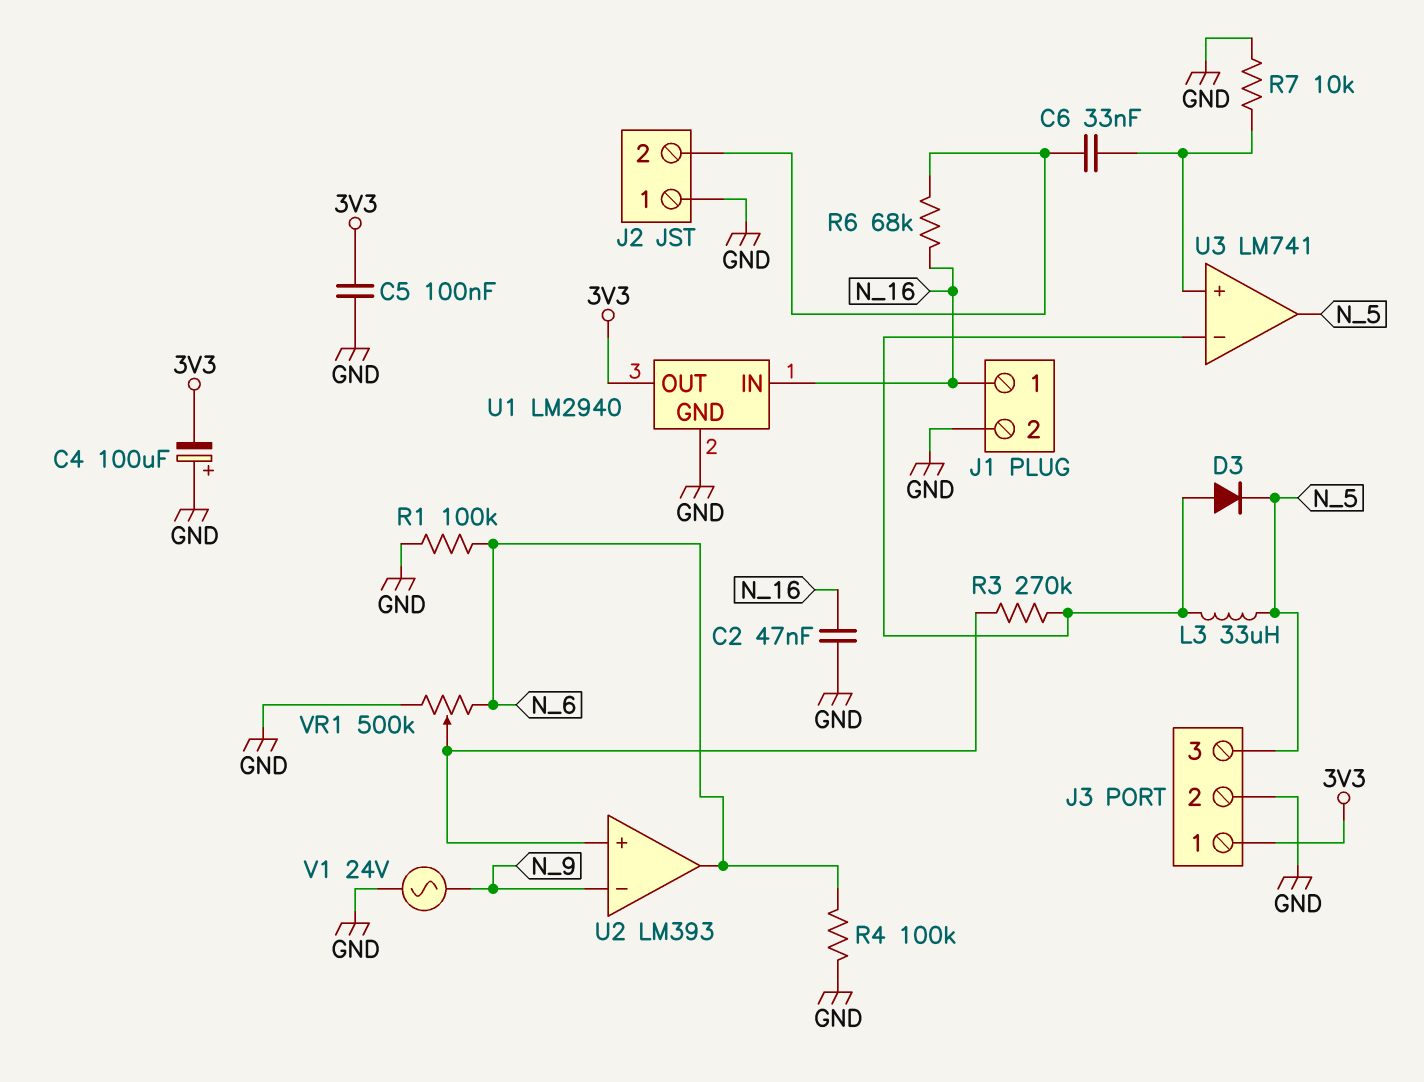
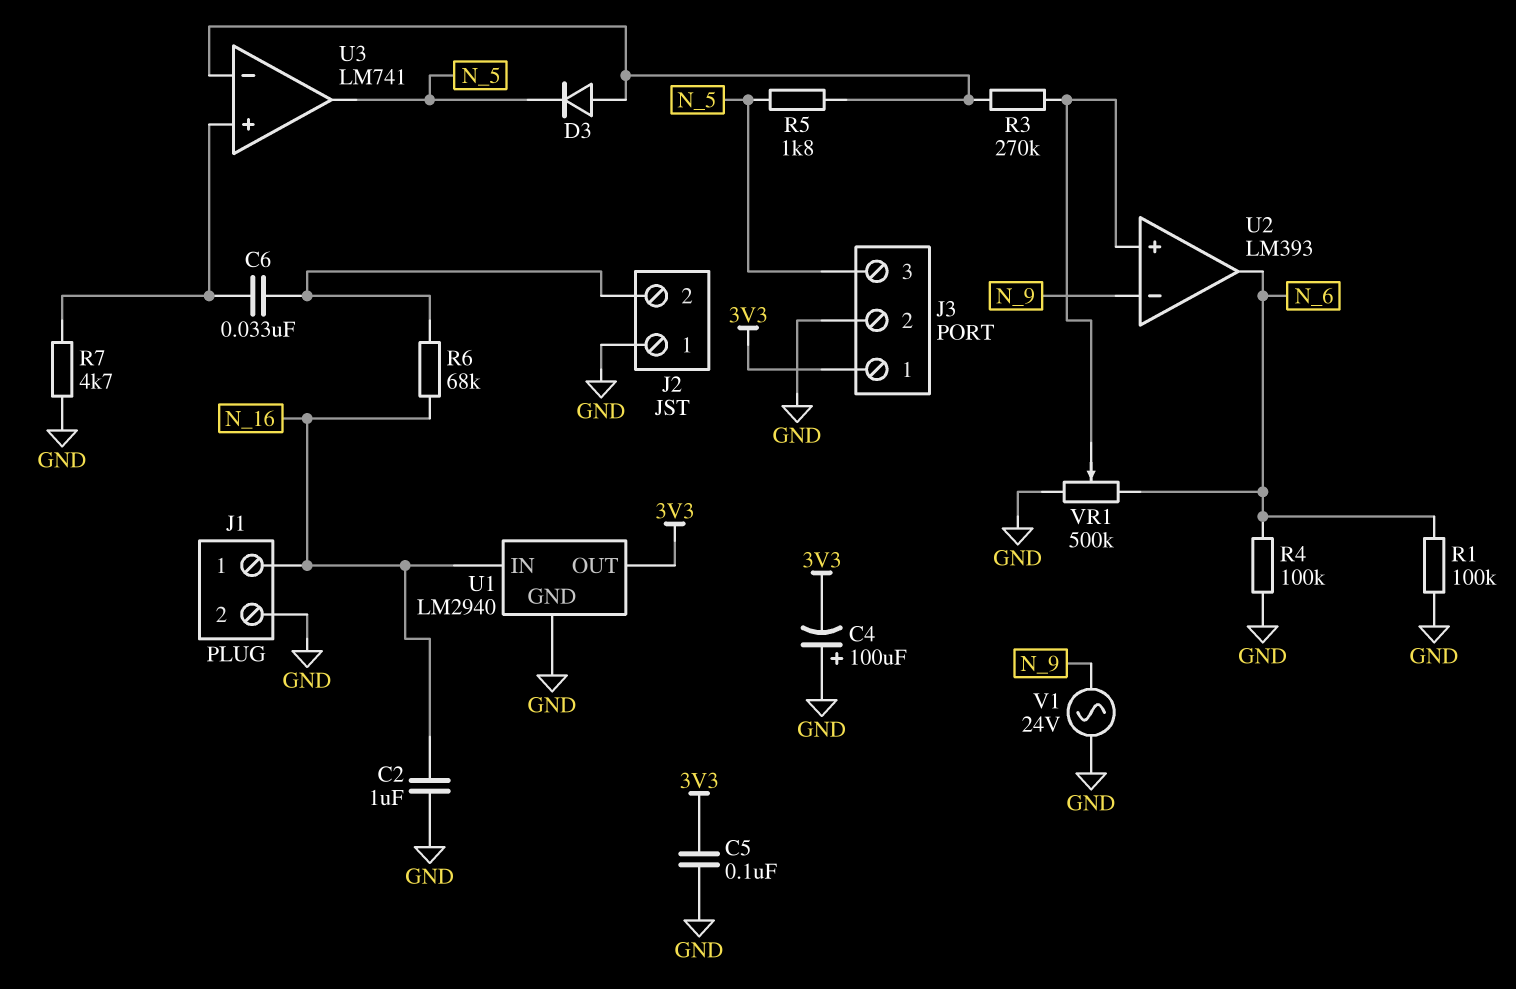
C2: 47nF (GND, N_16) -> 1uF (GND, N_16)
L3: 33uH (N_5, U3/in-) -> none
R5: none -> 1.8k (N_5, U3/in-)
R7: 10k (GND, U3/in+) -> 4.7k (GND, U3/in+)

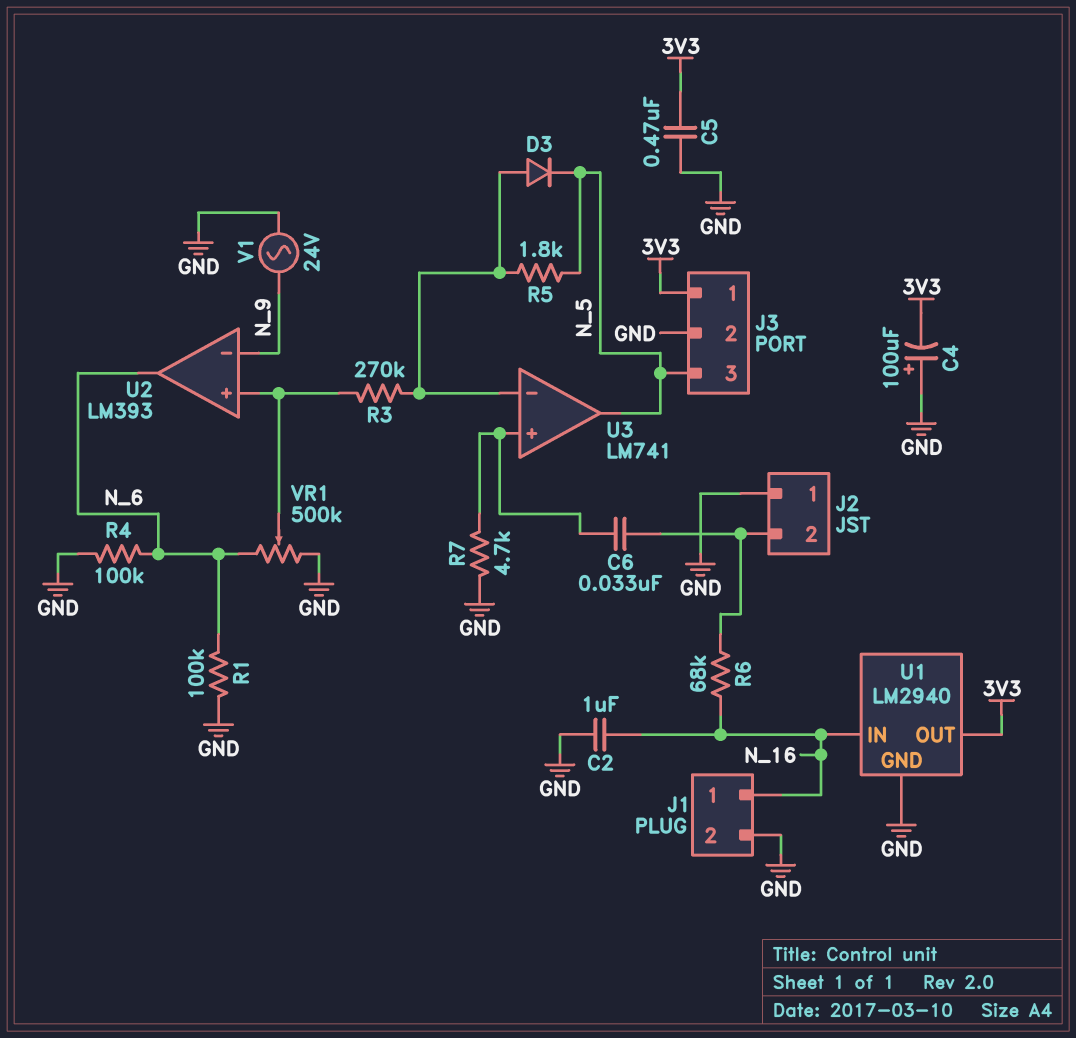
C5: 100nF (3V3, GND) -> 470nF (3V3, GND)

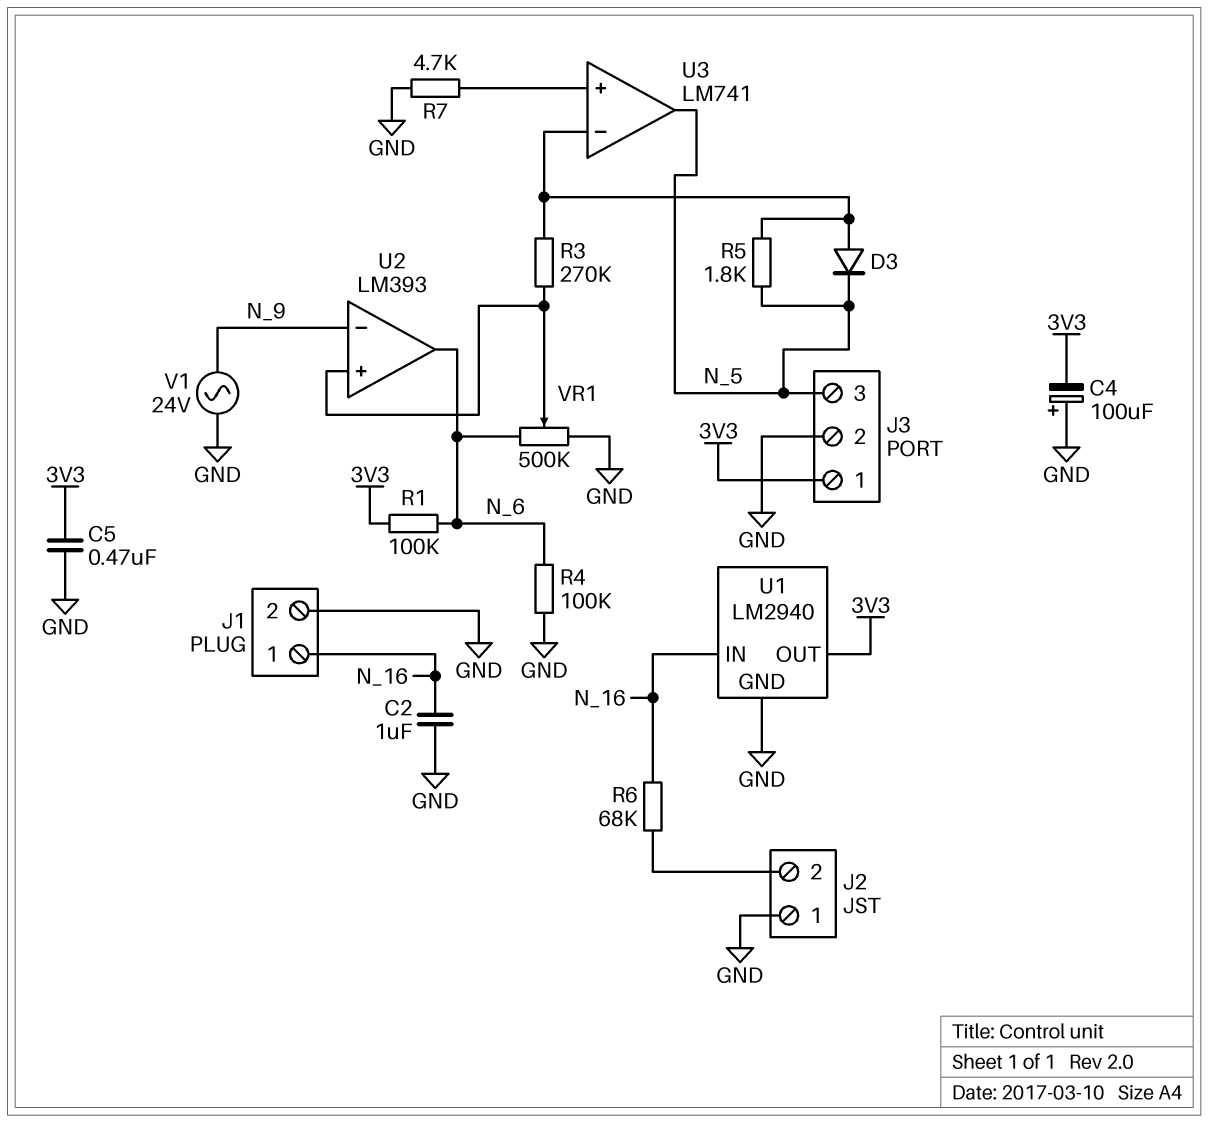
C6: 33nF (J2/2, U3/in+) -> none
R1: 100k (GND, N_6) -> 100k (3V3, N_6)

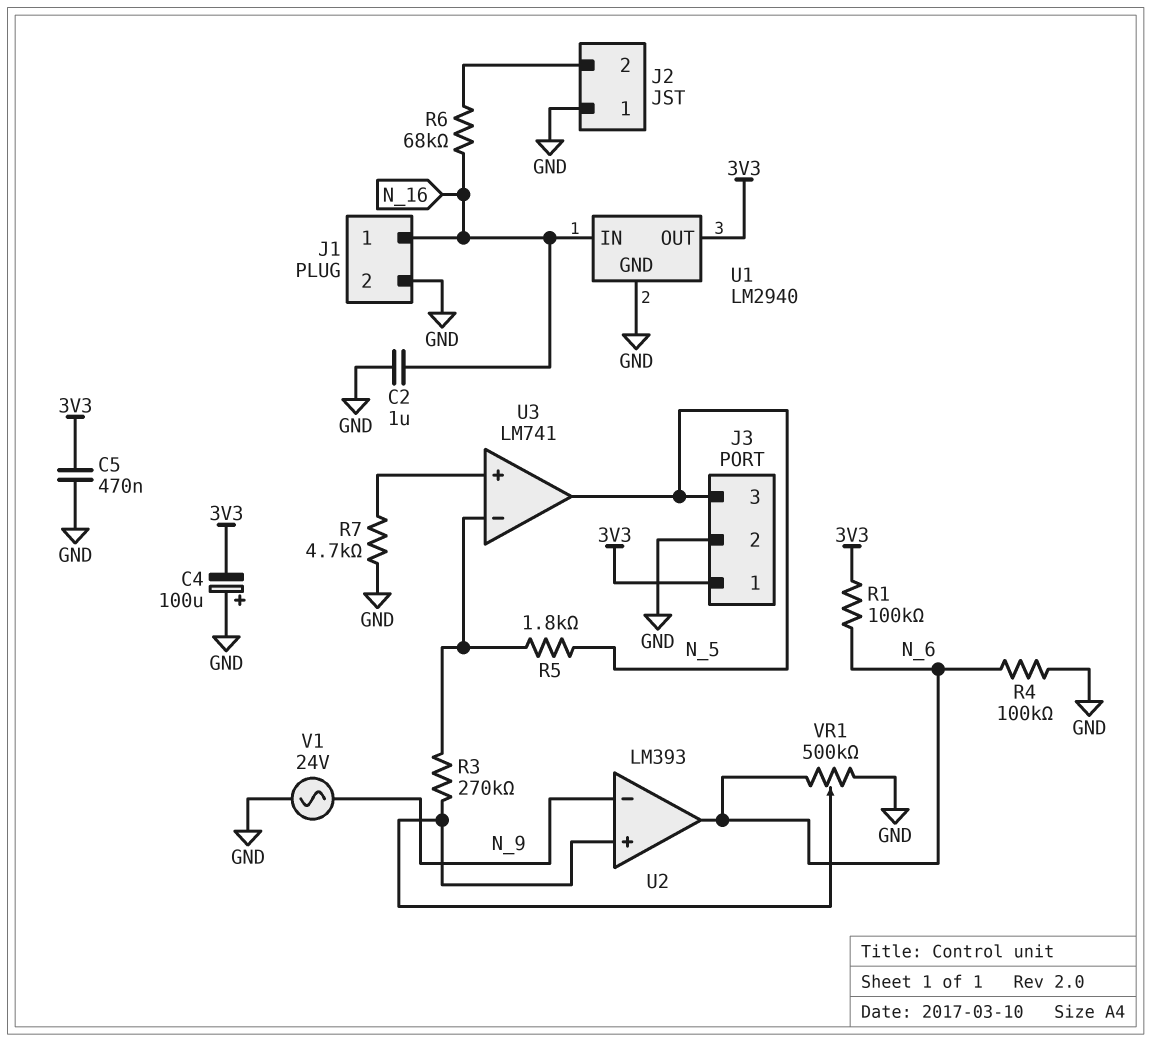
D3: diode (A U3/in-, K N_5) -> none

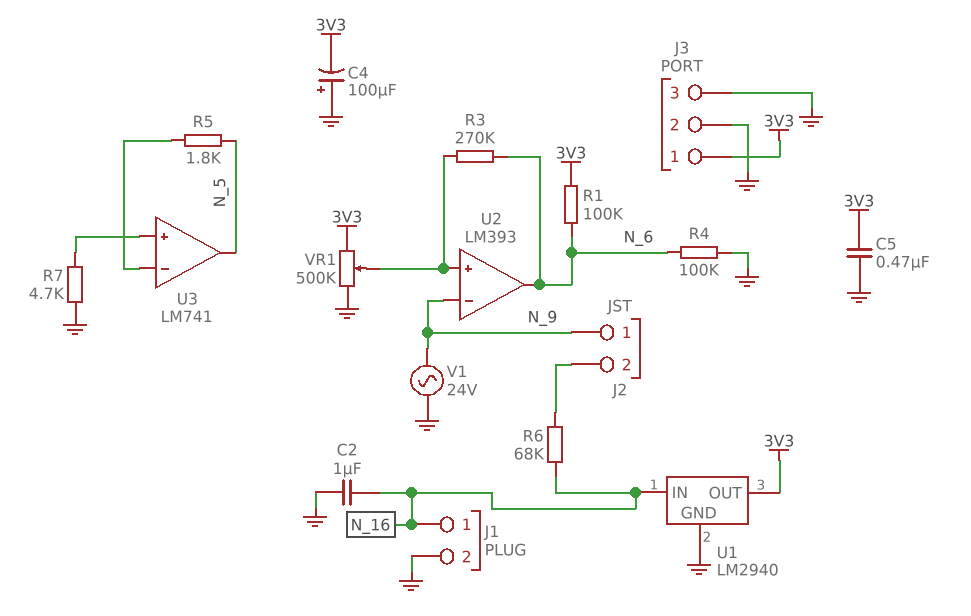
J2 pin 1: GND -> N_9
J3 pin 3: N_5 -> GND
R3: 270k (U2/in+, U3/in-) -> 270k (N_6, U2/in+)
VR1: 500k (GND, N_6, wiper U2/in+) -> 500k (3V3, GND, wiper U2/in+)

